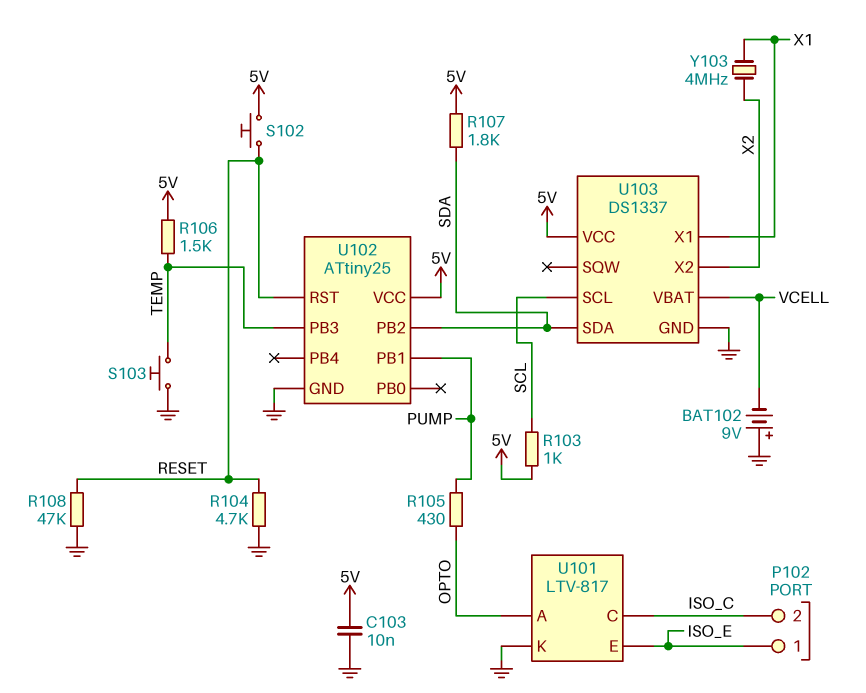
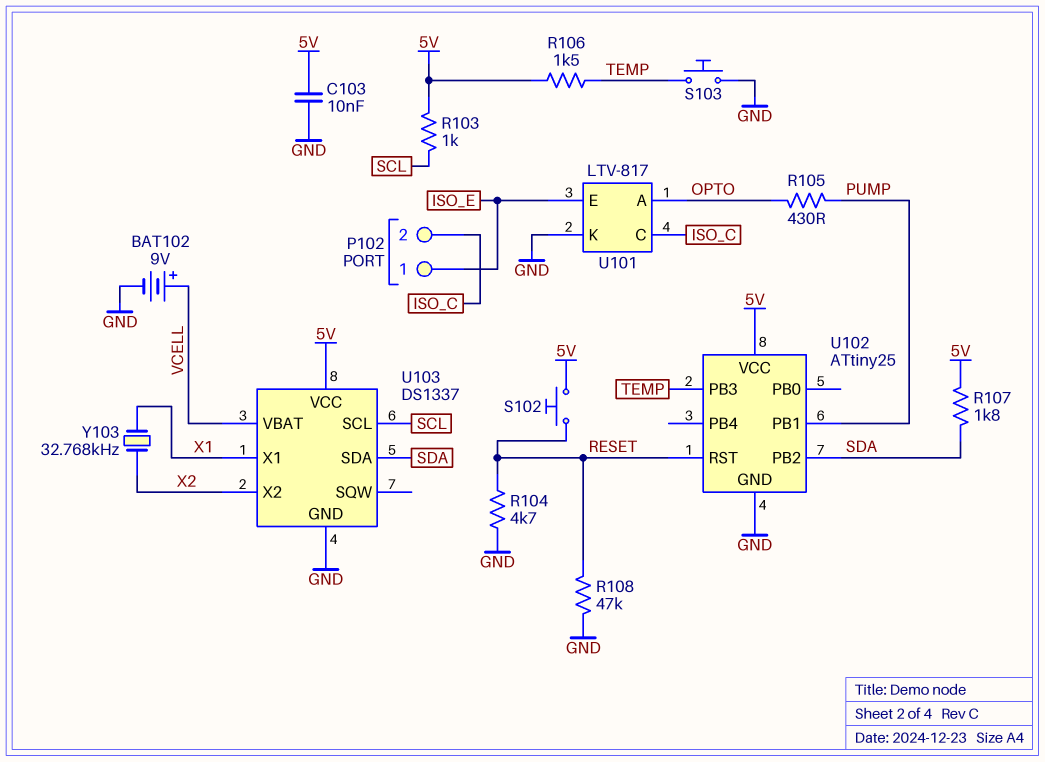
BAT102: 9V (plus GND, minus VCELL) -> 9V (plus VCELL, minus GND)
Y103: 4MHz (X1, X2) -> 32.768kHz (X1, X2)

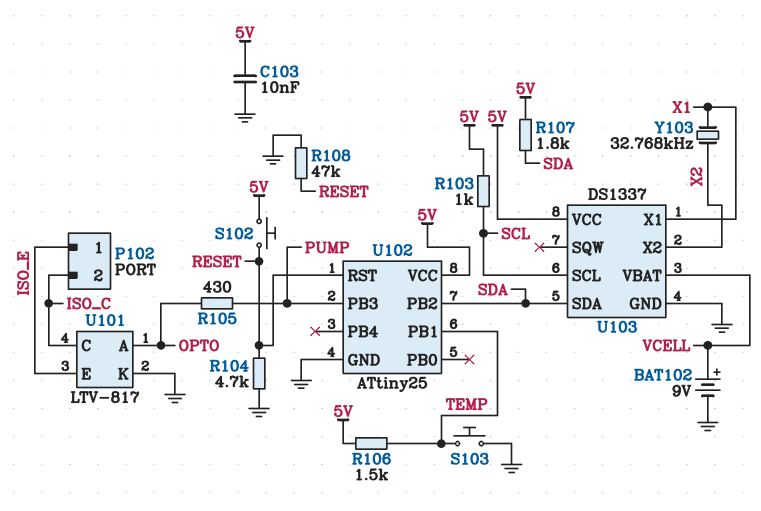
U102 pin PB1: PUMP -> TEMP
U102 pin PB3: TEMP -> PUMP

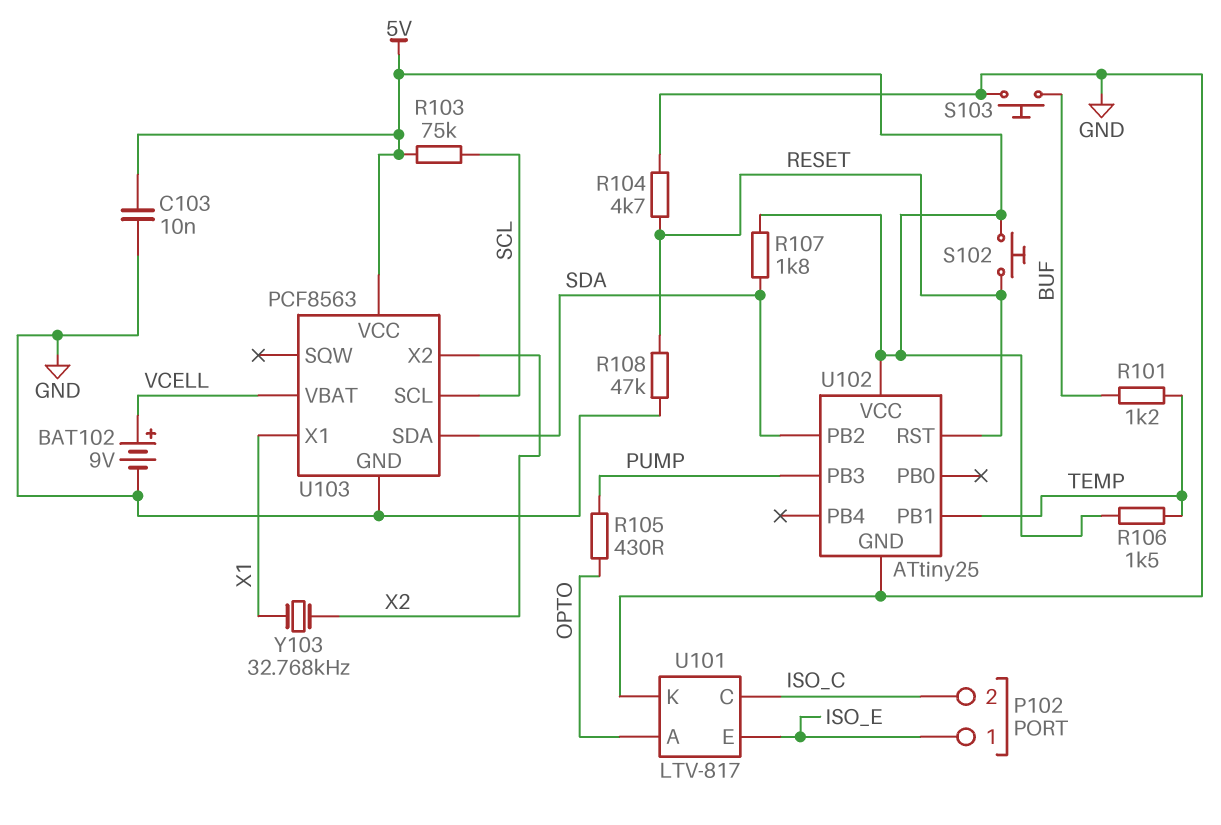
R101: none -> 1.2k (BUF, TEMP)
R103: 1k (5V, SCL) -> 75k (5V, SCL)
S103: button (GND, TEMP) -> button (BUF, GND)
U103: DS1337 -> PCF8563

